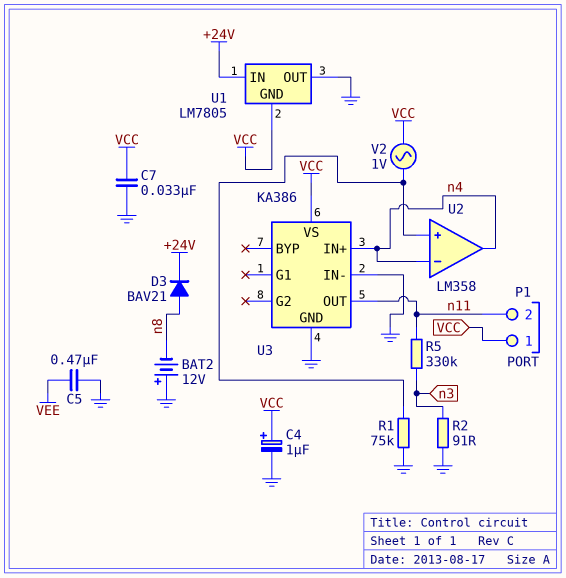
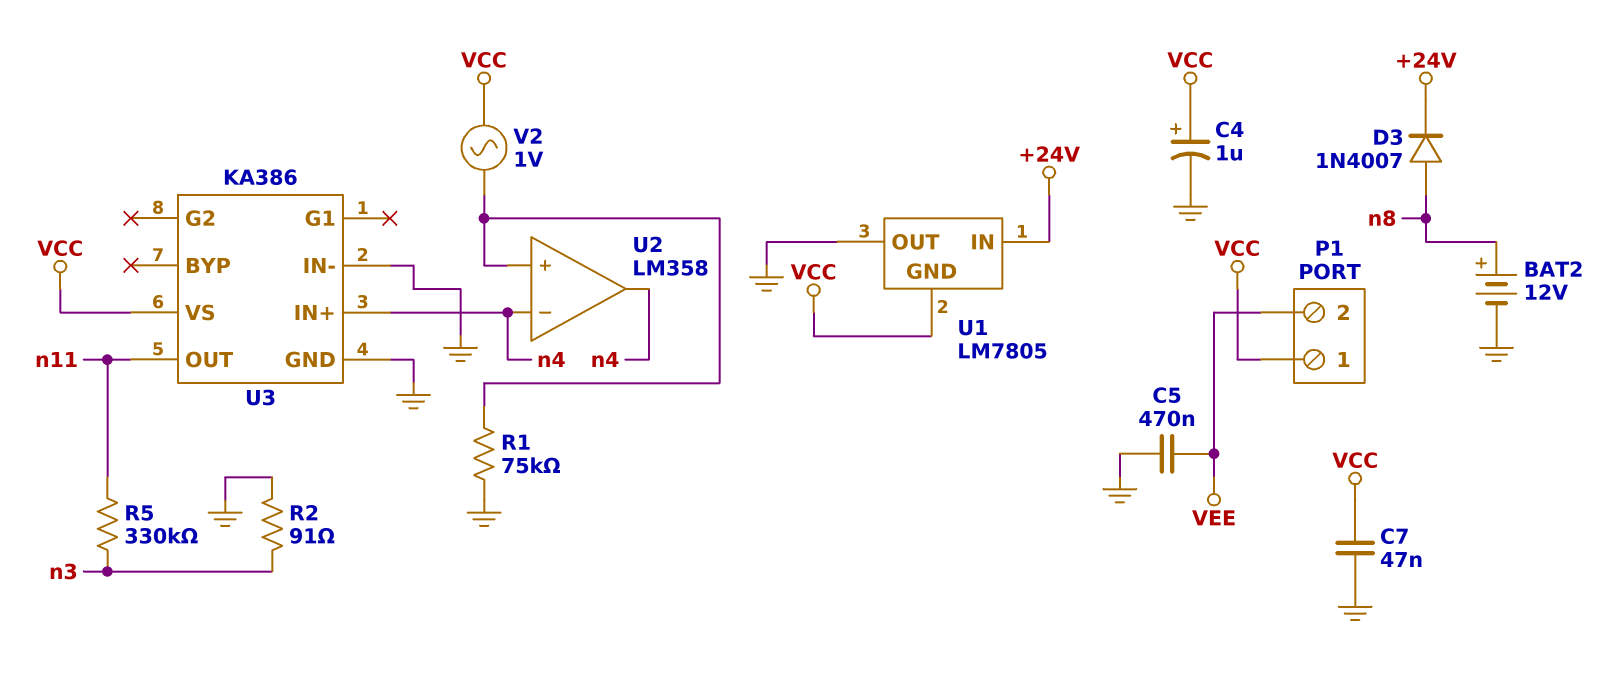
BAT2: 12V (plus GND, minus n8) -> 12V (plus n8, minus GND)
C7: 33nF (GND, VCC) -> 47nF (GND, VCC)
D3: diode BAV21 (A n8, K +24V) -> diode 1N4007 (A n8, K +24V)
P1 pin 2: n11 -> VEE

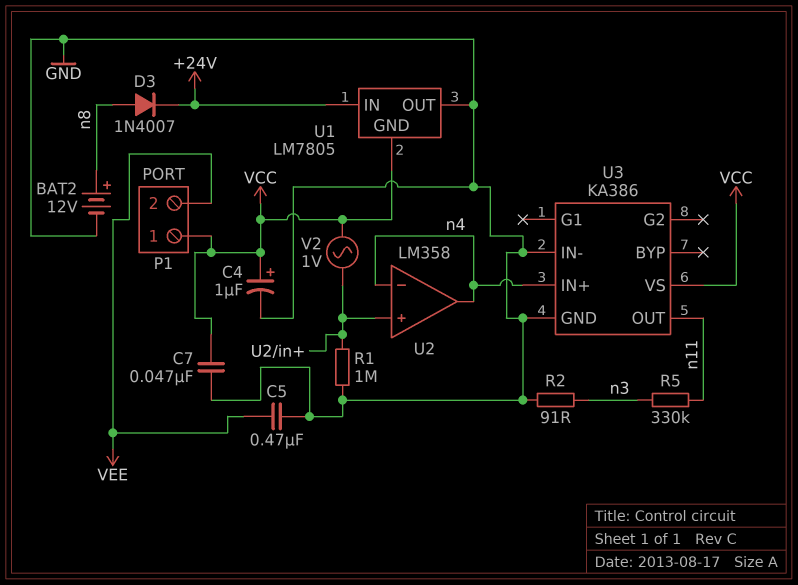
R1: 75k (GND, U2/in+) -> 1M (GND, U2/in+)

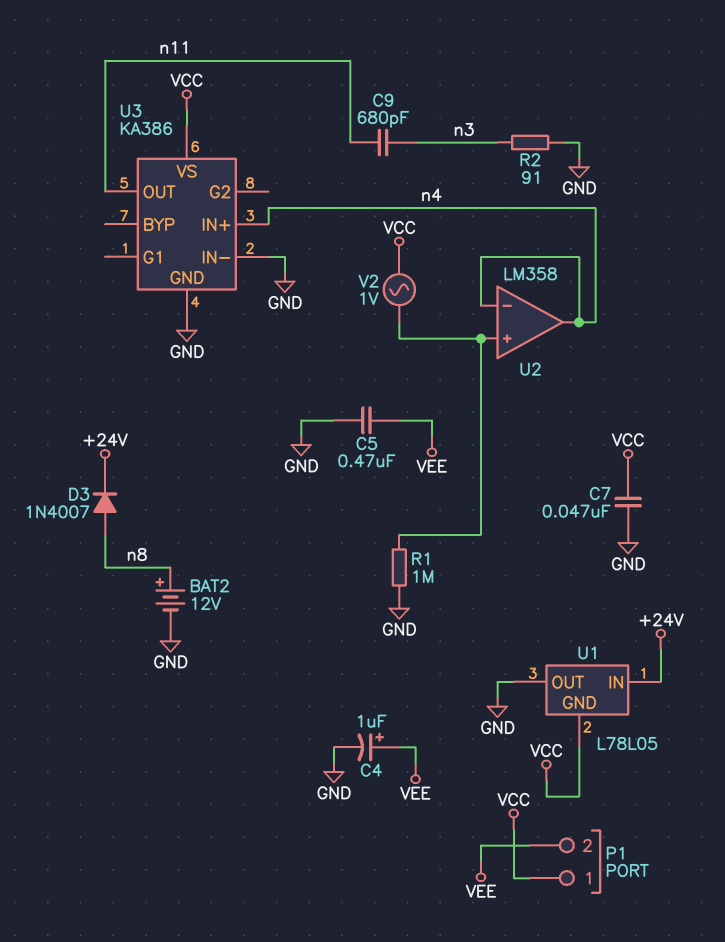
C4: 1uF (plus VCC, minus GND) -> 1uF (plus VEE, minus GND)
C9: none -> 680pF (n3, n11)
R5: 330k (n3, n11) -> none
U1: LM7805 -> L78L05

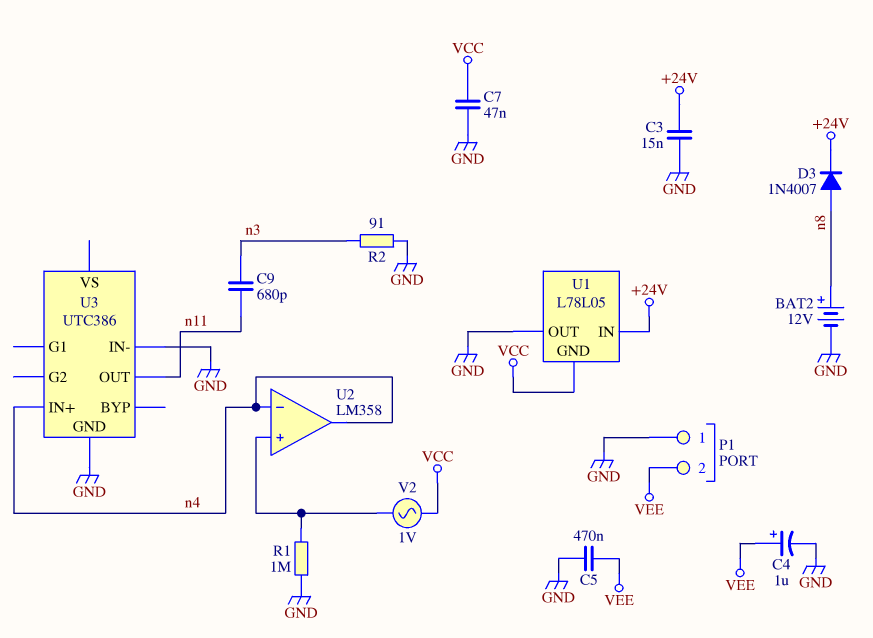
C3: none -> 15nF (+24V, GND)
P1 pin 1: VCC -> GND
U3: KA386 -> UTC386
U3 pin VS: VCC -> none

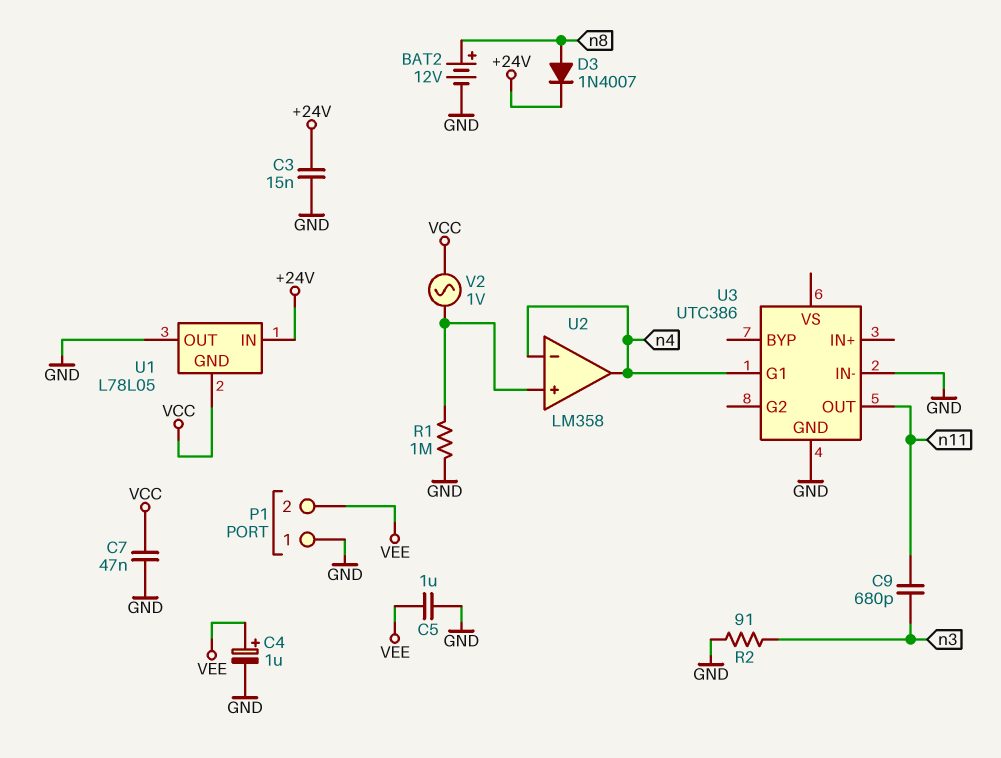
C5: 470nF (GND, VEE) -> 1uF (GND, VEE)
U3 pin G1: none -> n4
U3 pin IN+: n4 -> none

